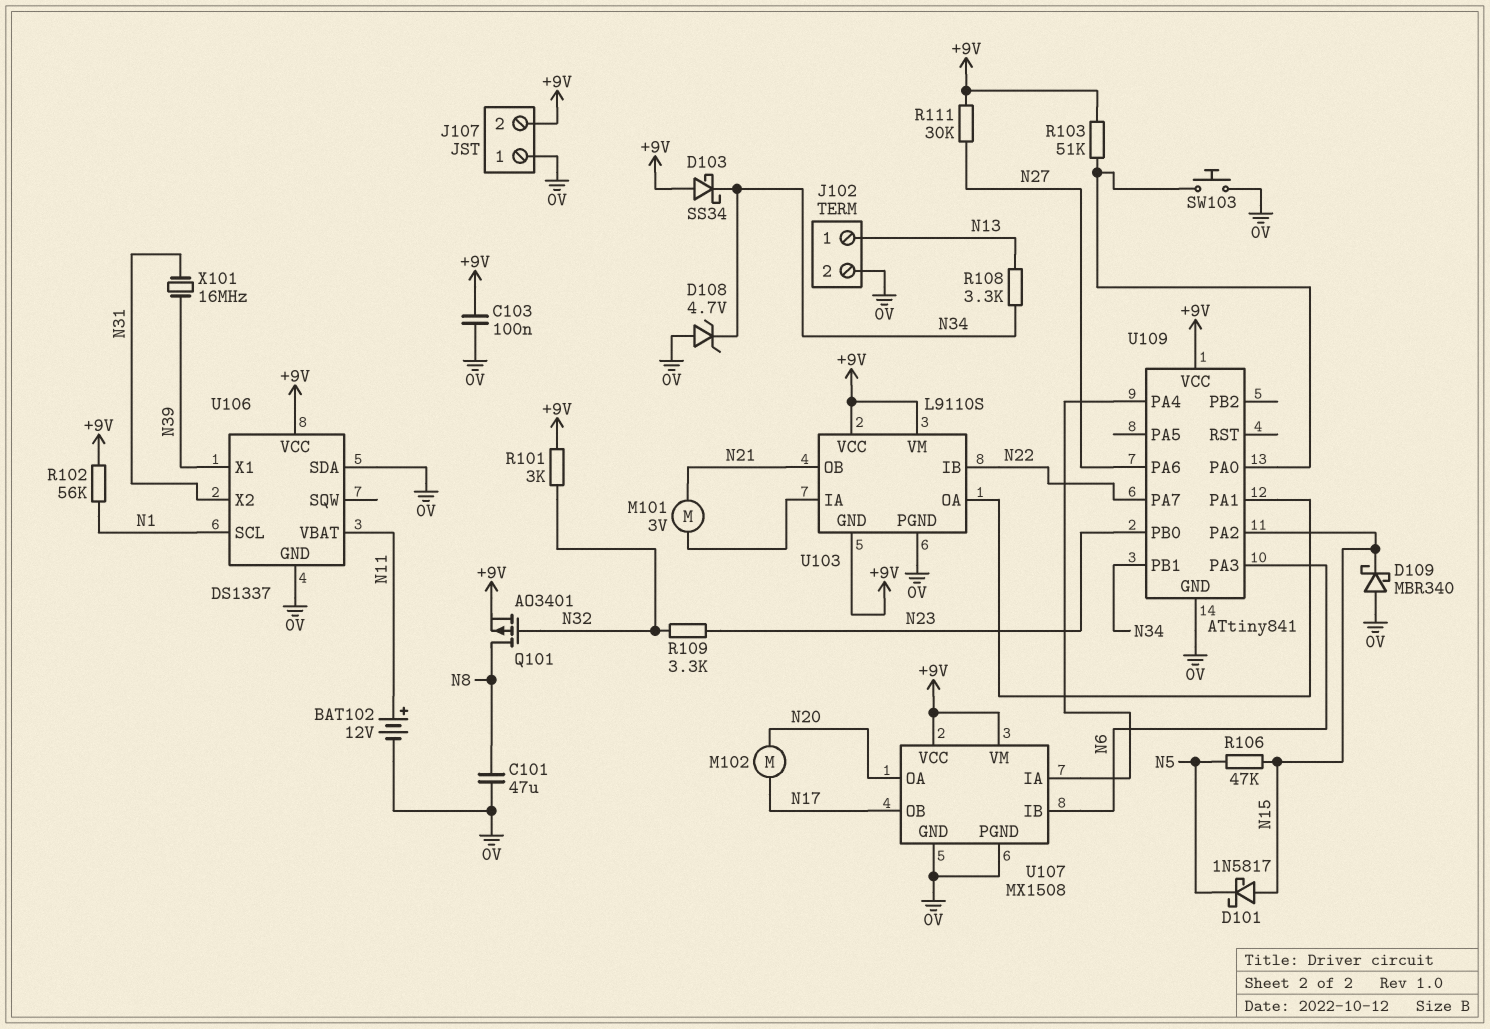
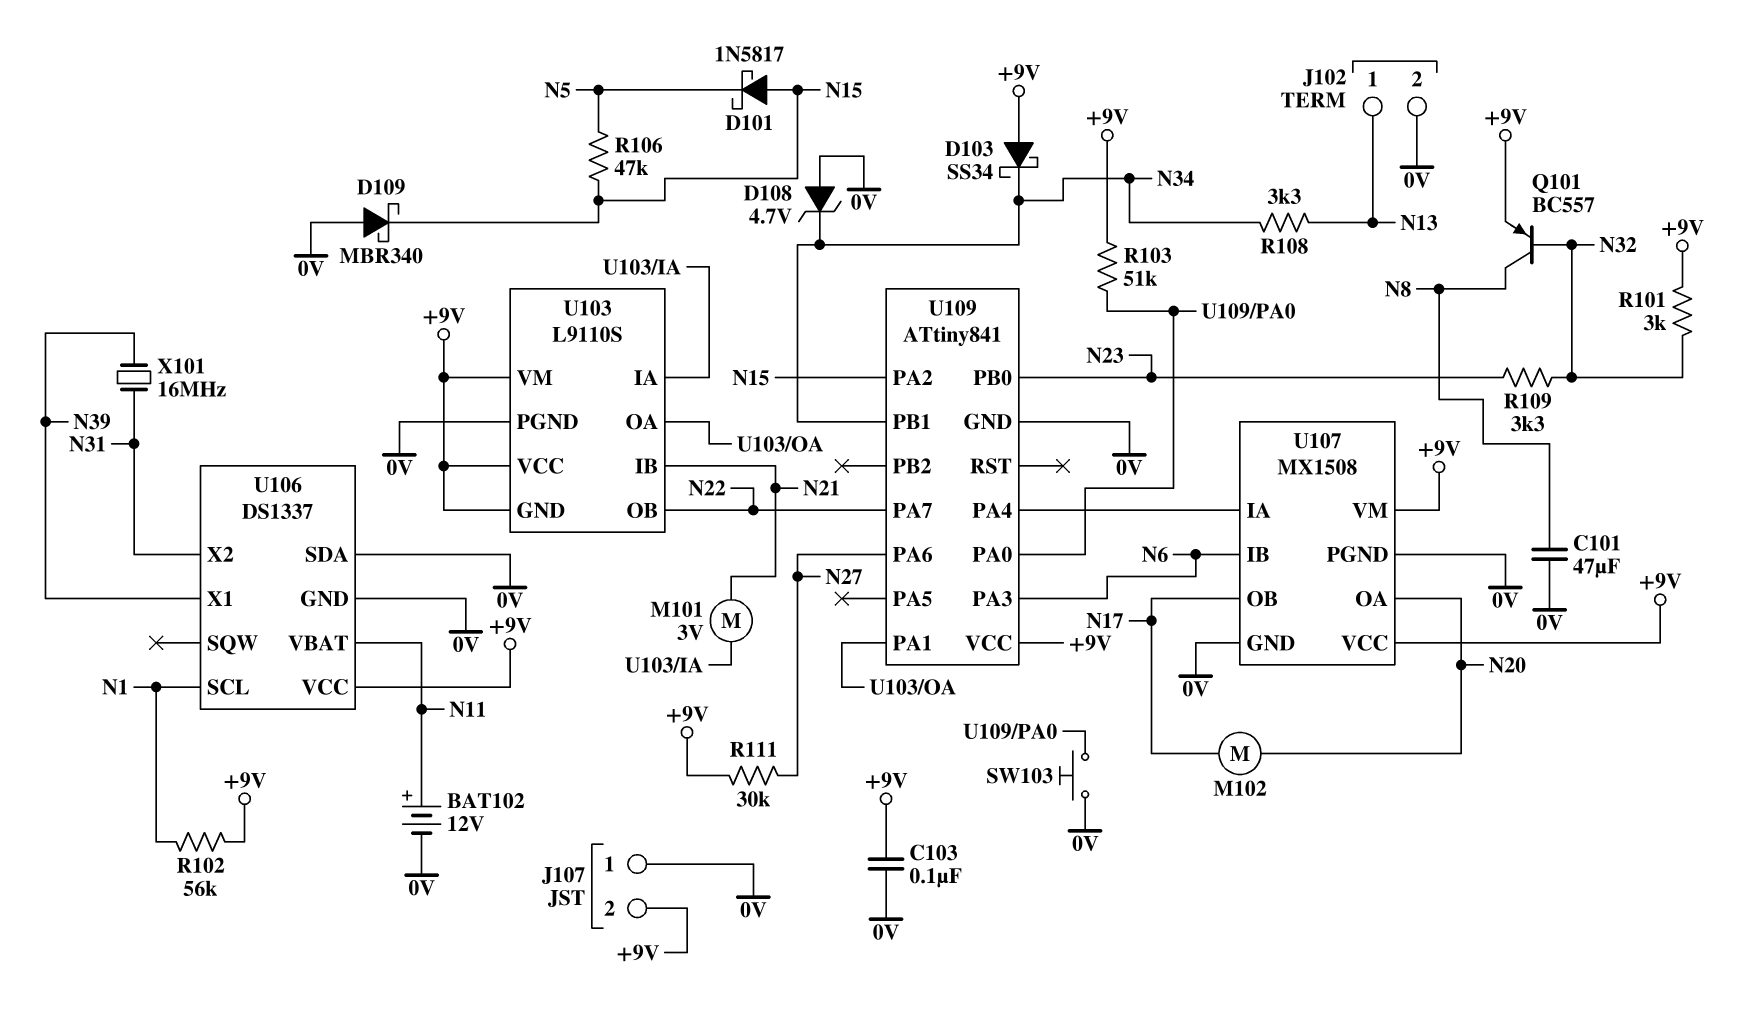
Q101: PMOS AO3401 (G N32, D N8, S +9V) -> PNP BC557 (B N32, C N8, E +9V)
U103 pin IB: N22 -> N21
U103 pin OB: N21 -> N22

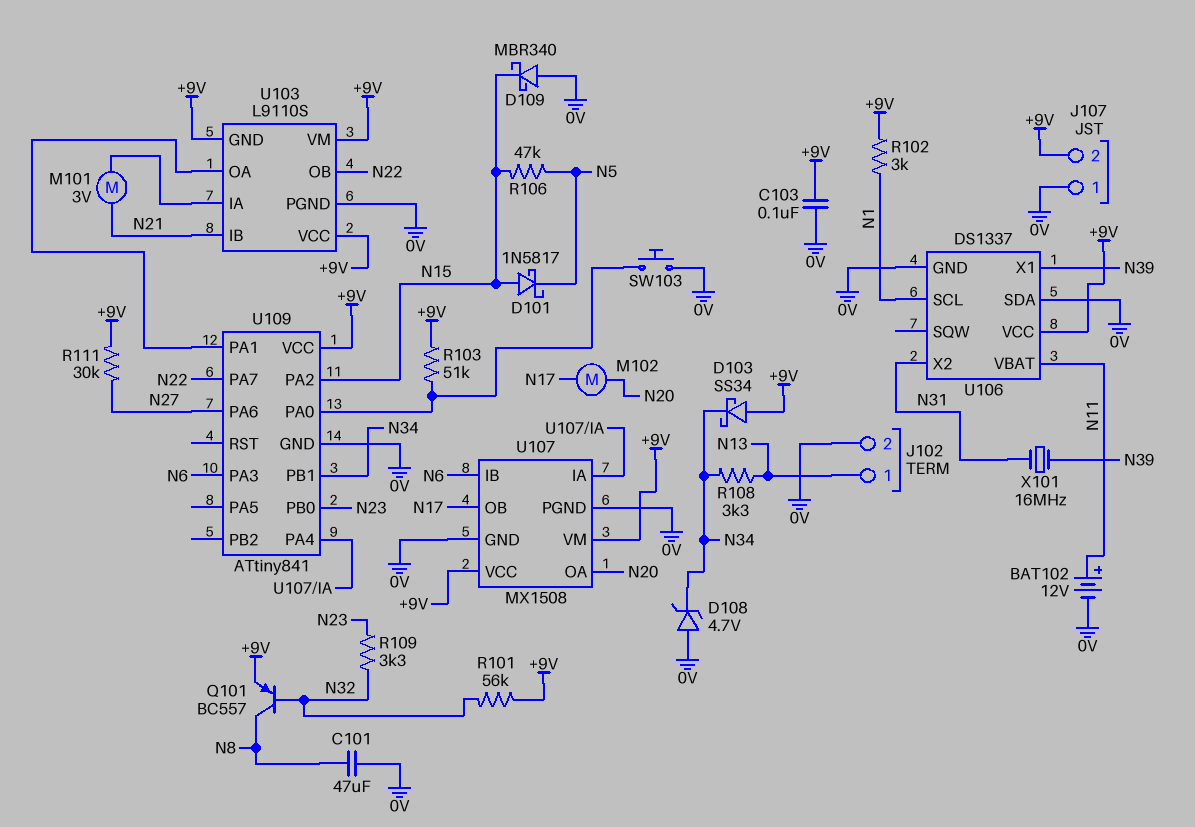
R101: 3k (+9V, N32) -> 56k (+9V, N32)
R102: 56k (+9V, N1) -> 3k (+9V, N1)

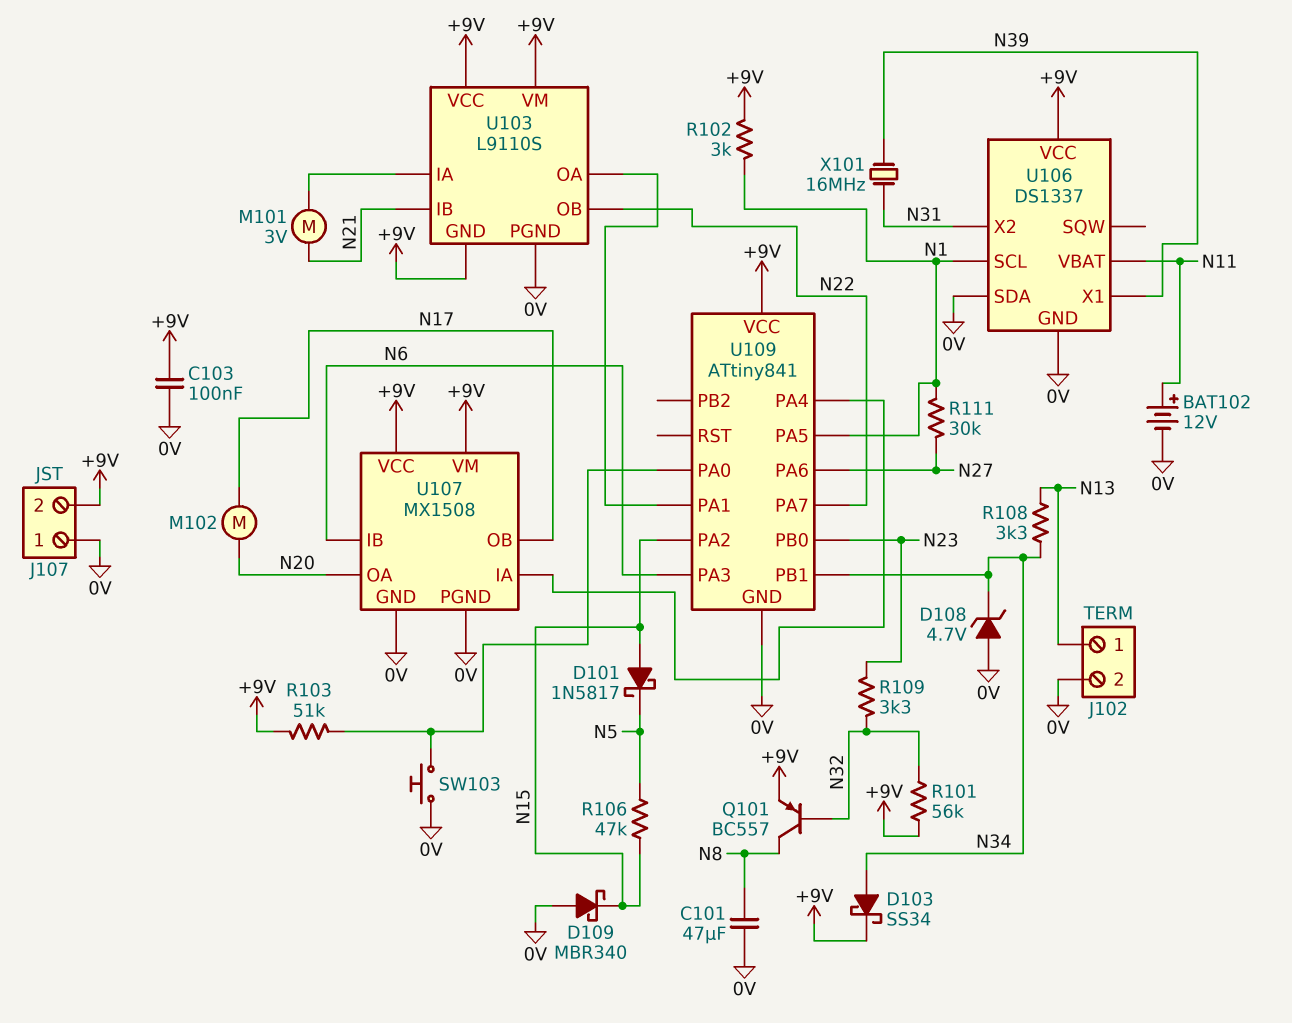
D103: schottky SS34 (A +9V, K N34) -> schottky SS34 (A N34, K +9V)
R111: 30k (+9V, N27) -> 30k (N1, N27)
U109 pin PA5: none -> N1

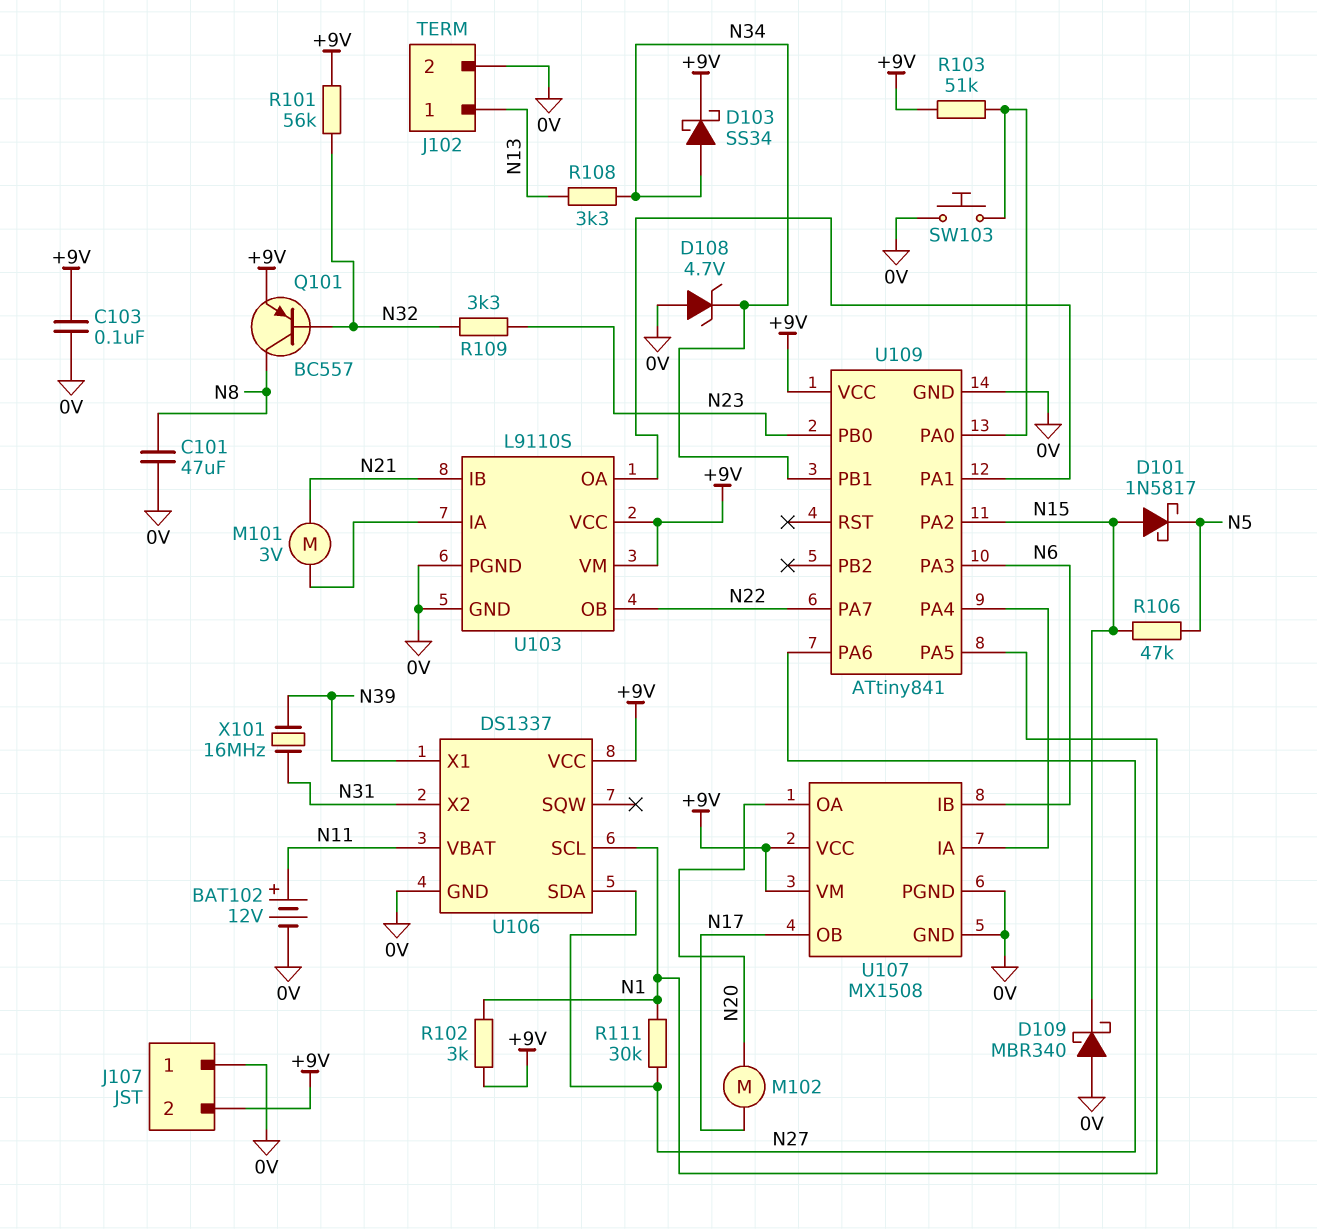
U103 pin GND: +9V -> 0V
U106 pin SDA: 0V -> N27

